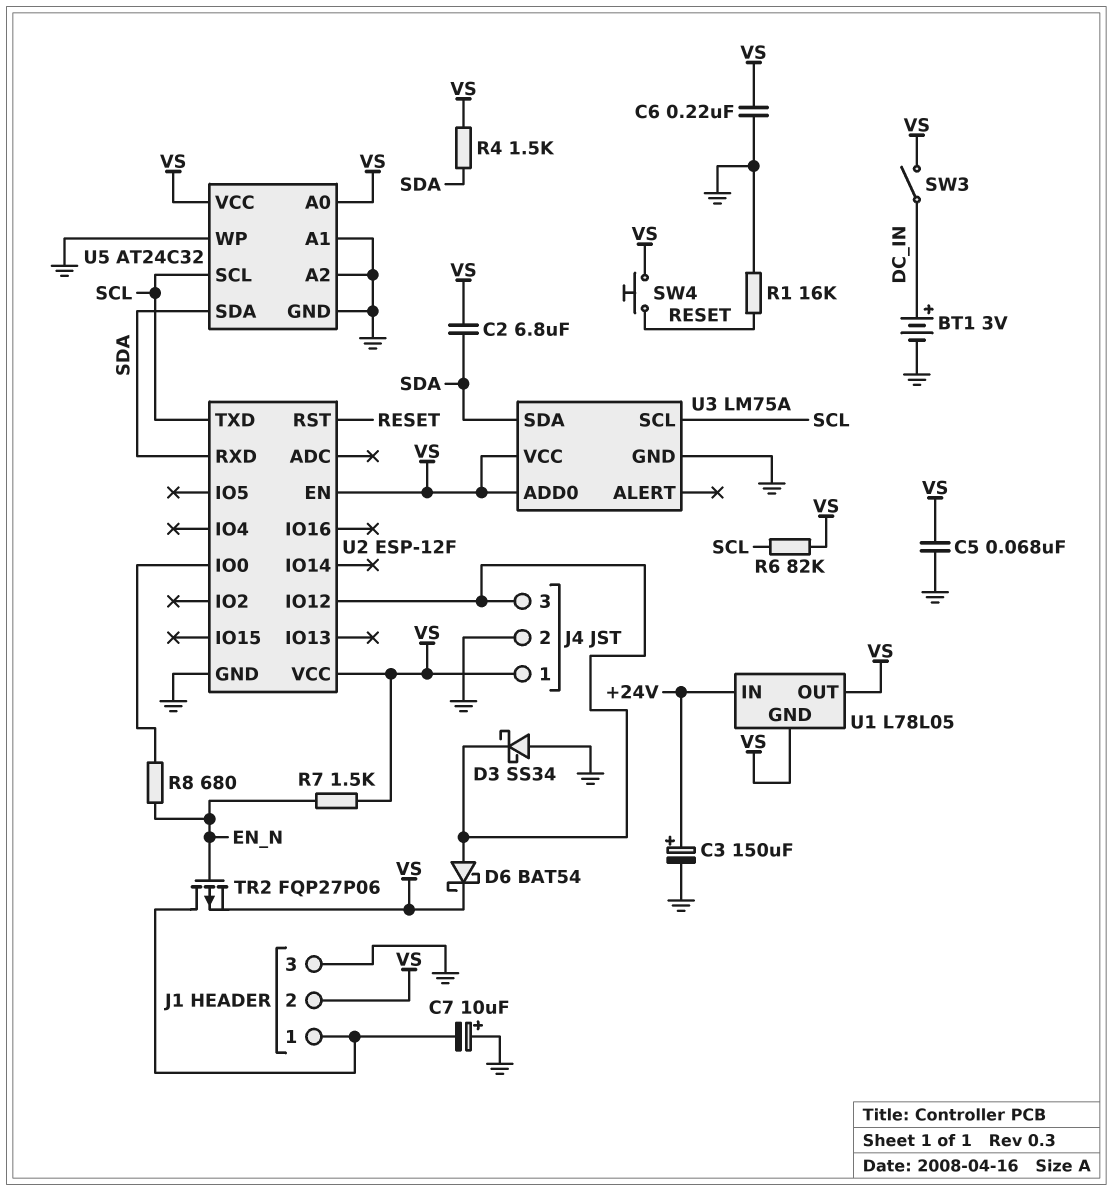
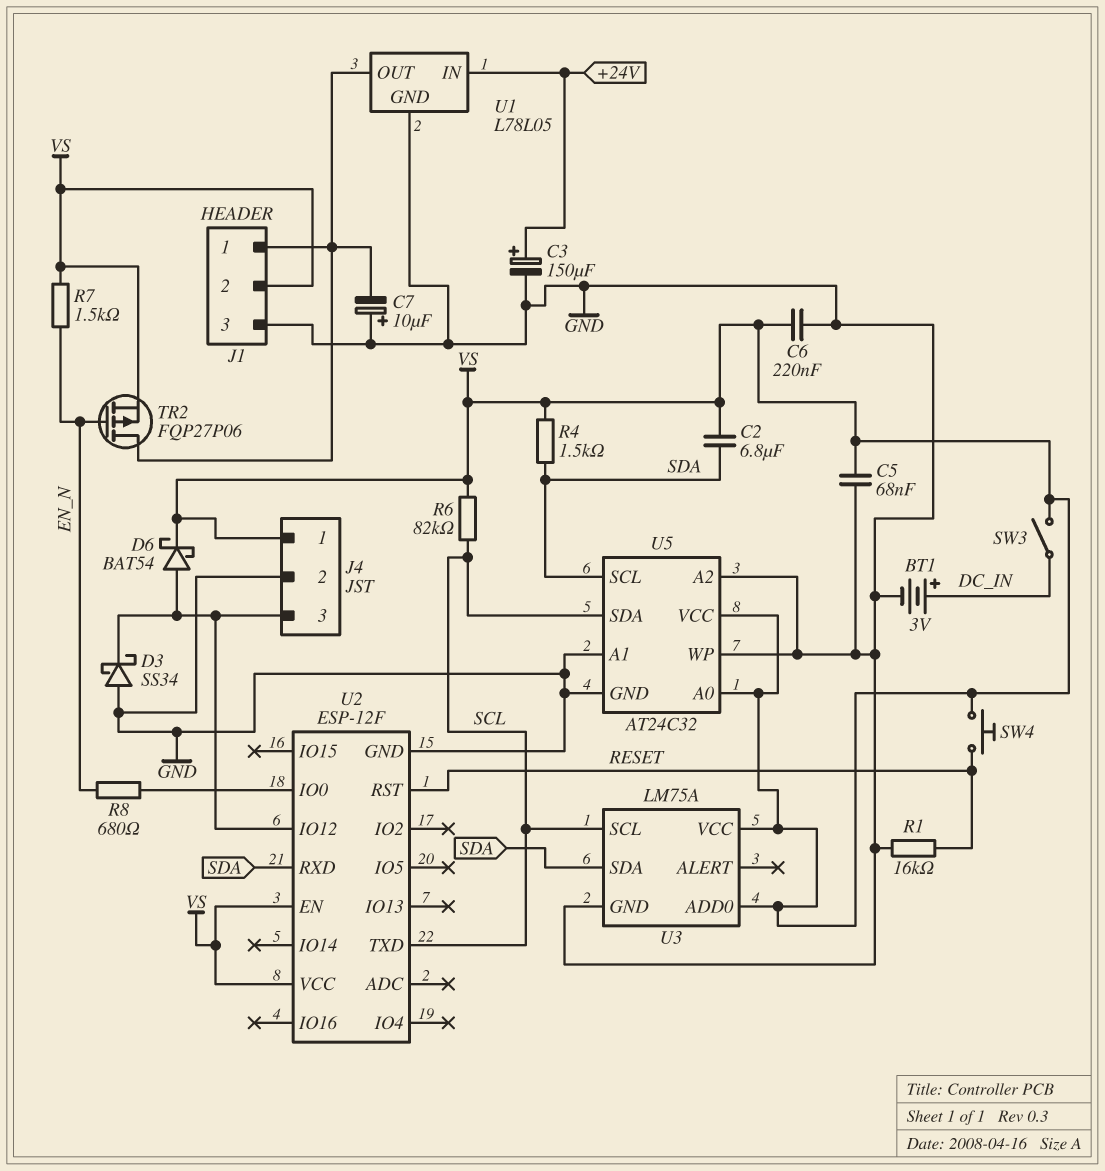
U1 pin GND: VS -> GND
U1 pin OUT: VS -> J1/1
U5 pin SCL: SCL -> SDA
U5 pin SDA: SDA -> SCL

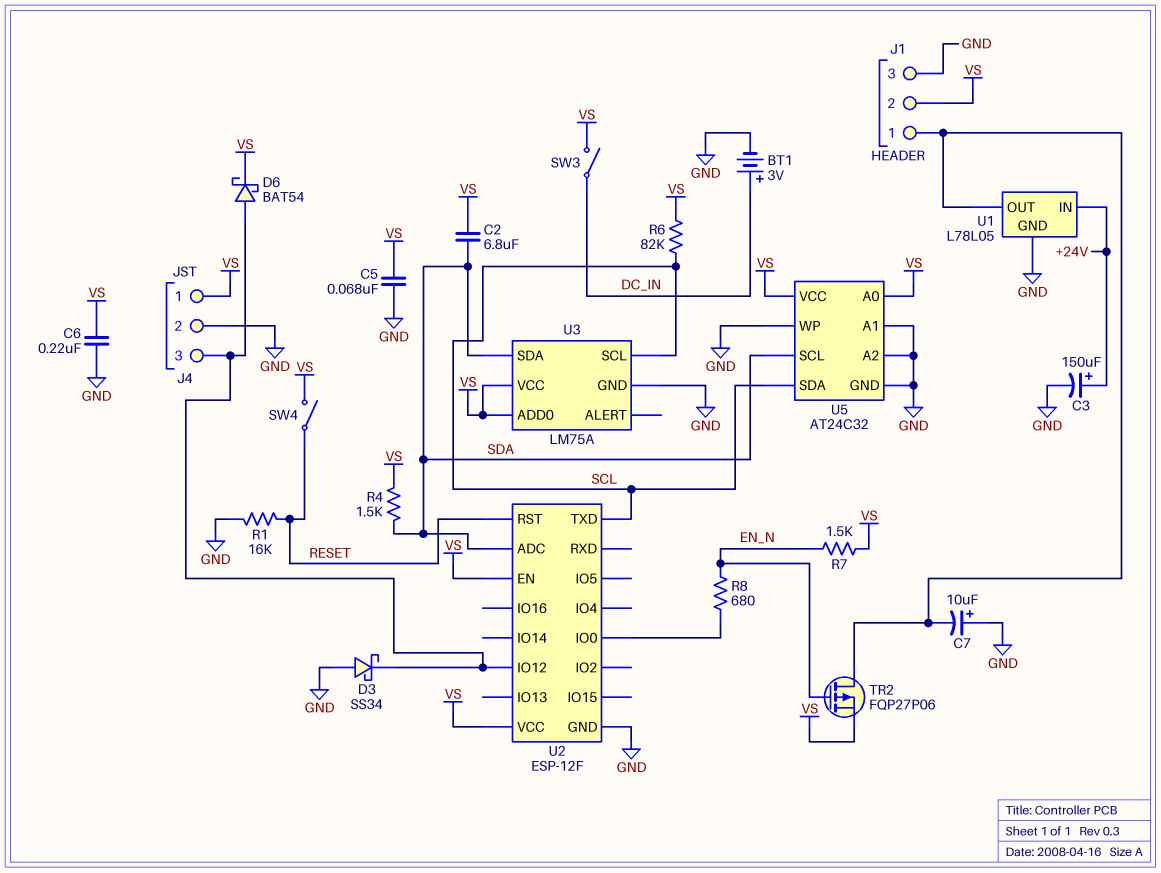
SW4: button (RESET, VS) -> switch (RESET, VS)
U2 pin ADC: none -> SDA
U2 pin RXD: SDA -> none

